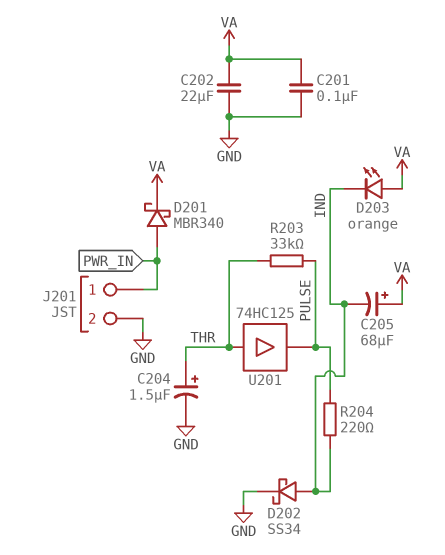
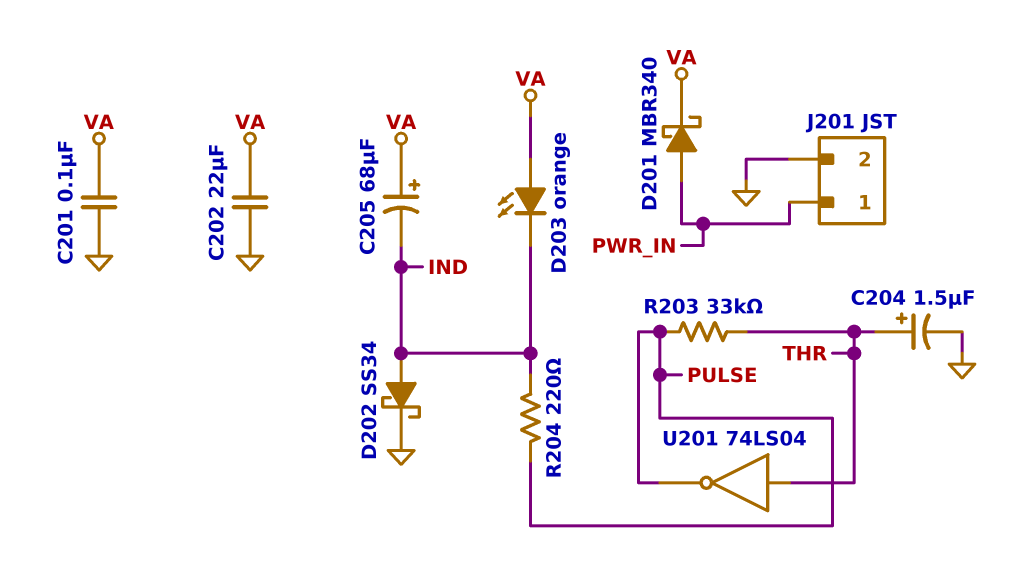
U201: buffer 74HC125 (in THR, out PULSE) -> NOT 74LS04 (in THR, out PULSE)

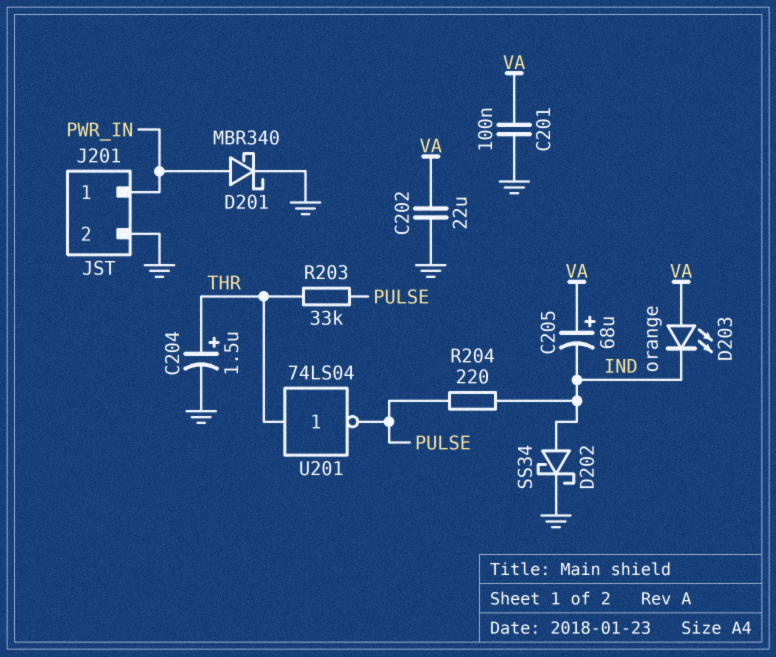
D201: schottky MBR340 (A PWR_IN, K VA) -> schottky MBR340 (A PWR_IN, K GND)

